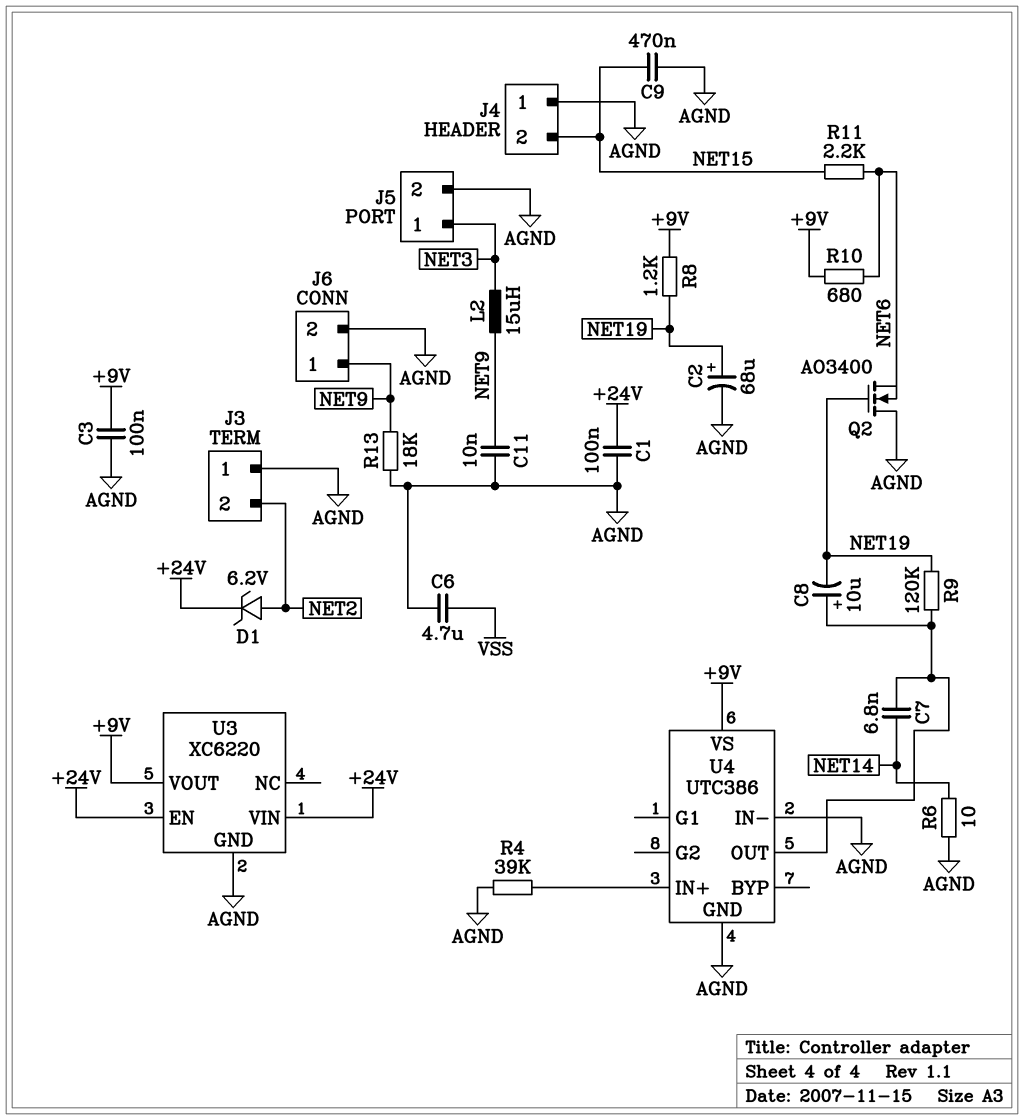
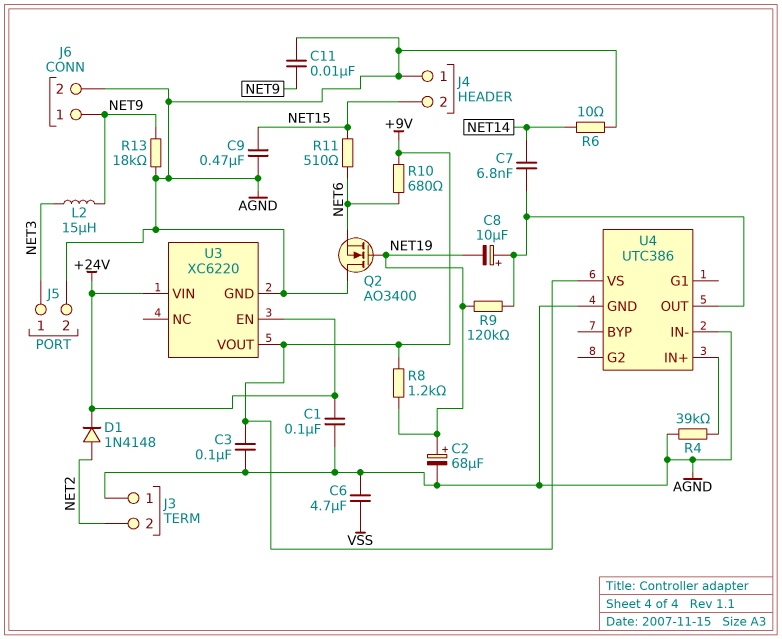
D1: zener 6.2V (A NET2, K +24V) -> diode 1N4148 (A NET2, K +24V)
R11: 2.2k (NET6, NET15) -> 510 (NET6, NET15)

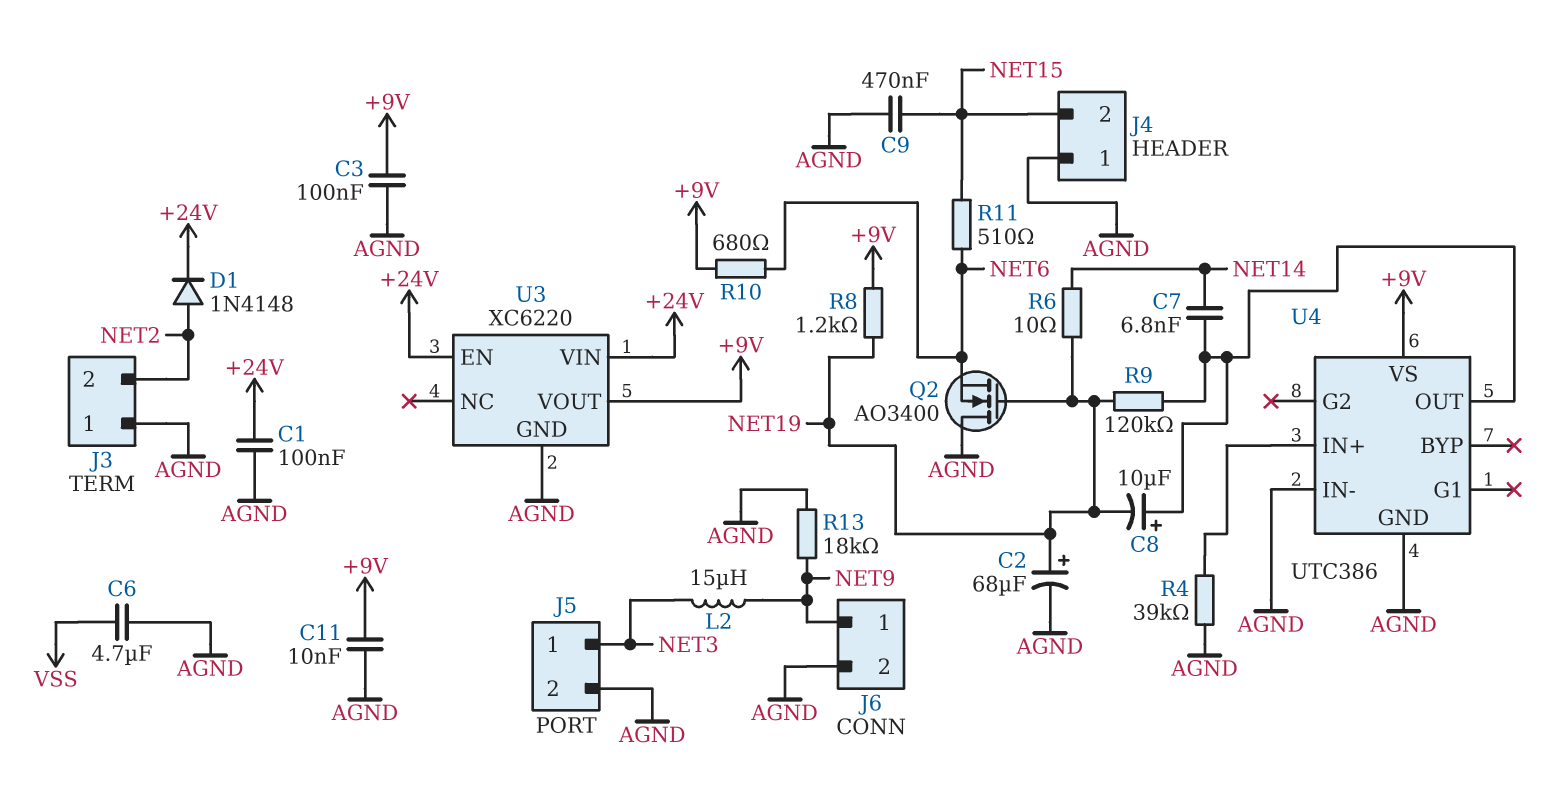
C11: 10nF (AGND, NET9) -> 10nF (+9V, AGND)
R6: 10 (AGND, NET14) -> 10 (NET14, NET19)

